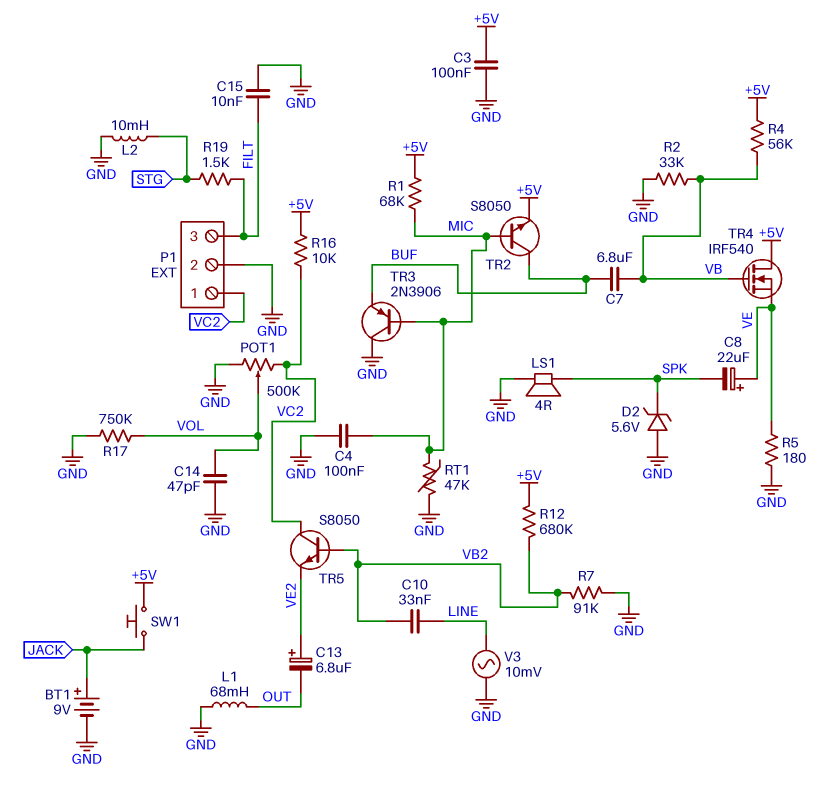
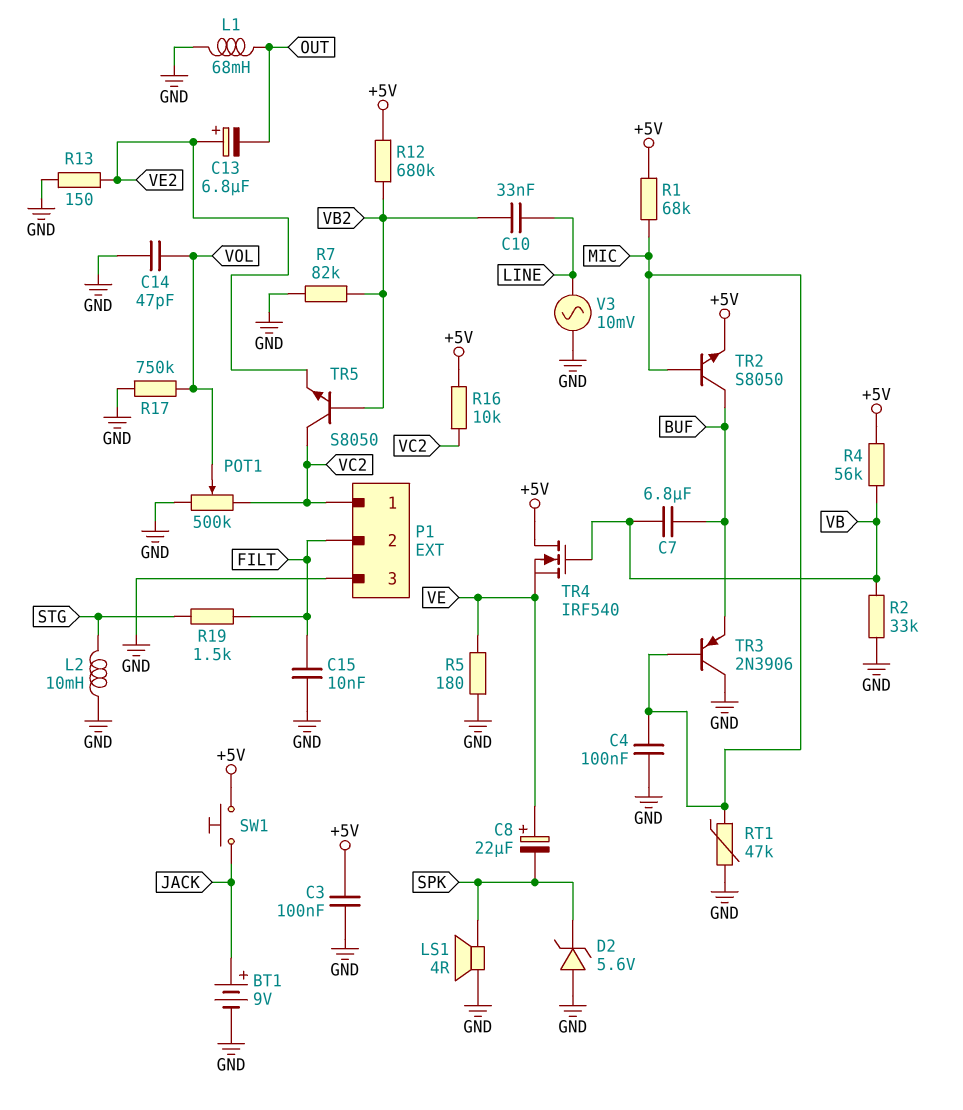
P1 pin 2: GND -> FILT
P1 pin 3: FILT -> GND
R7: 91k (GND, VB2) -> 82k (GND, VB2)
R13: none -> 150 (GND, VE2)

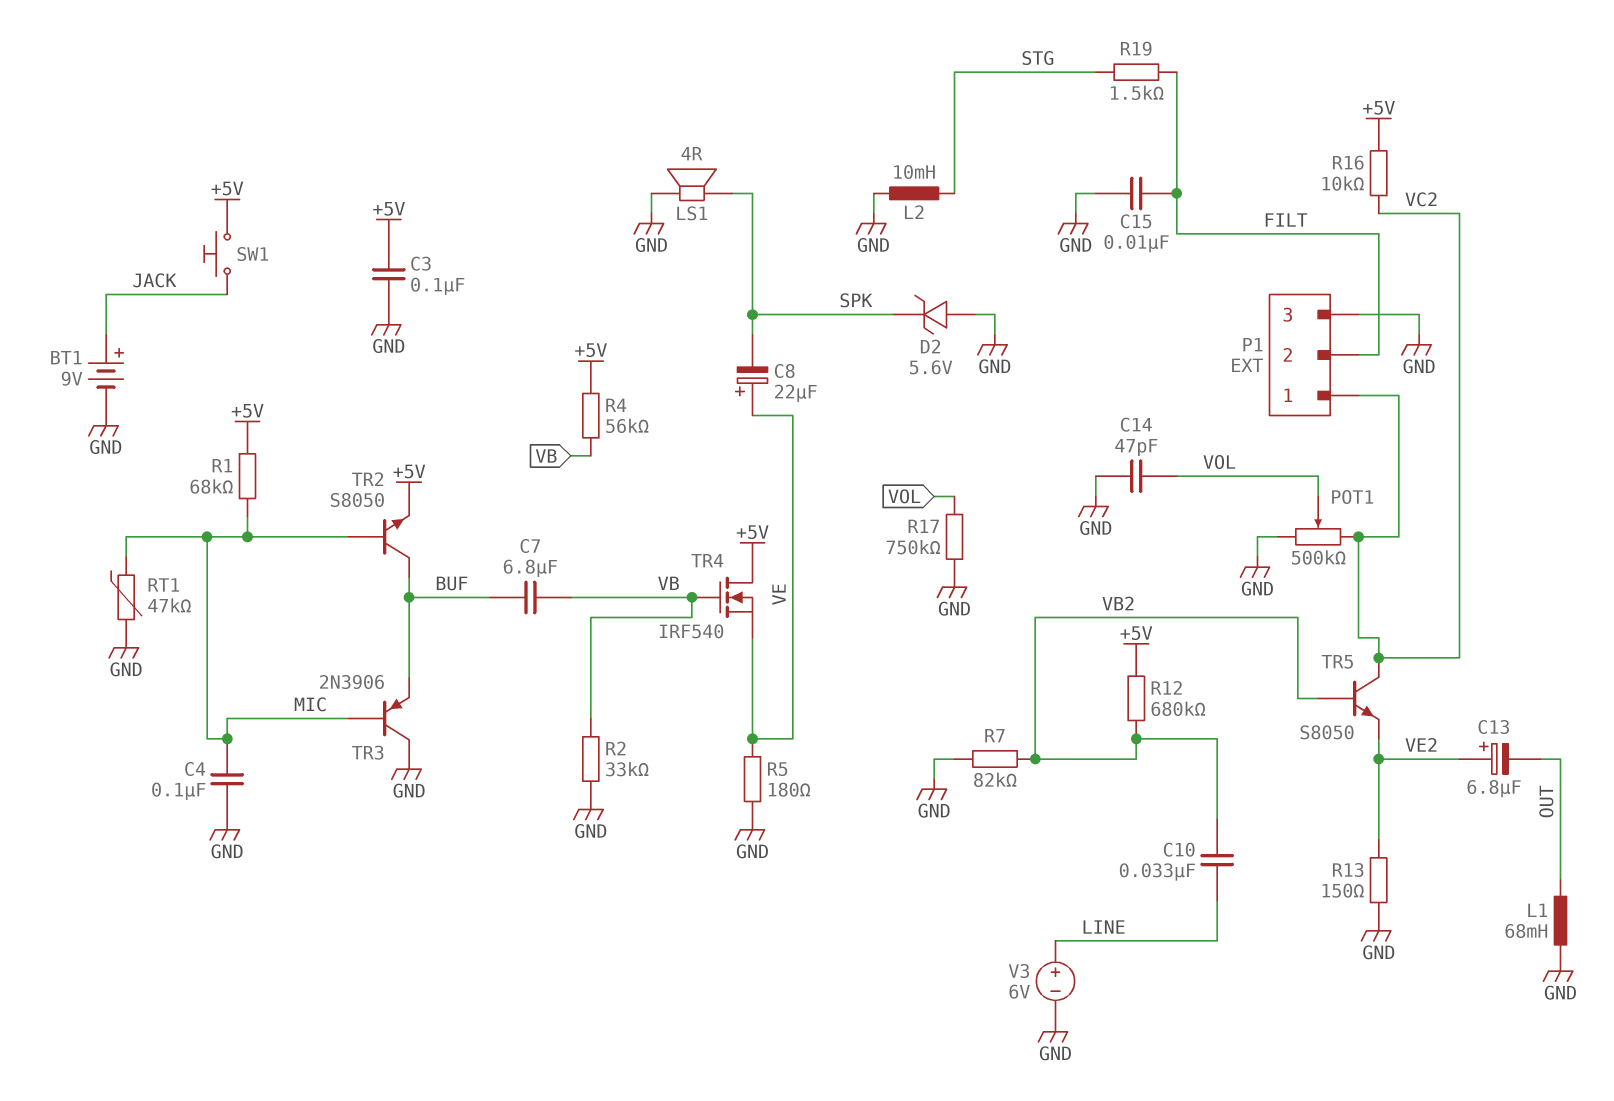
V3: AC 10mV (GND, LINE) -> 6V (plus LINE, minus GND)

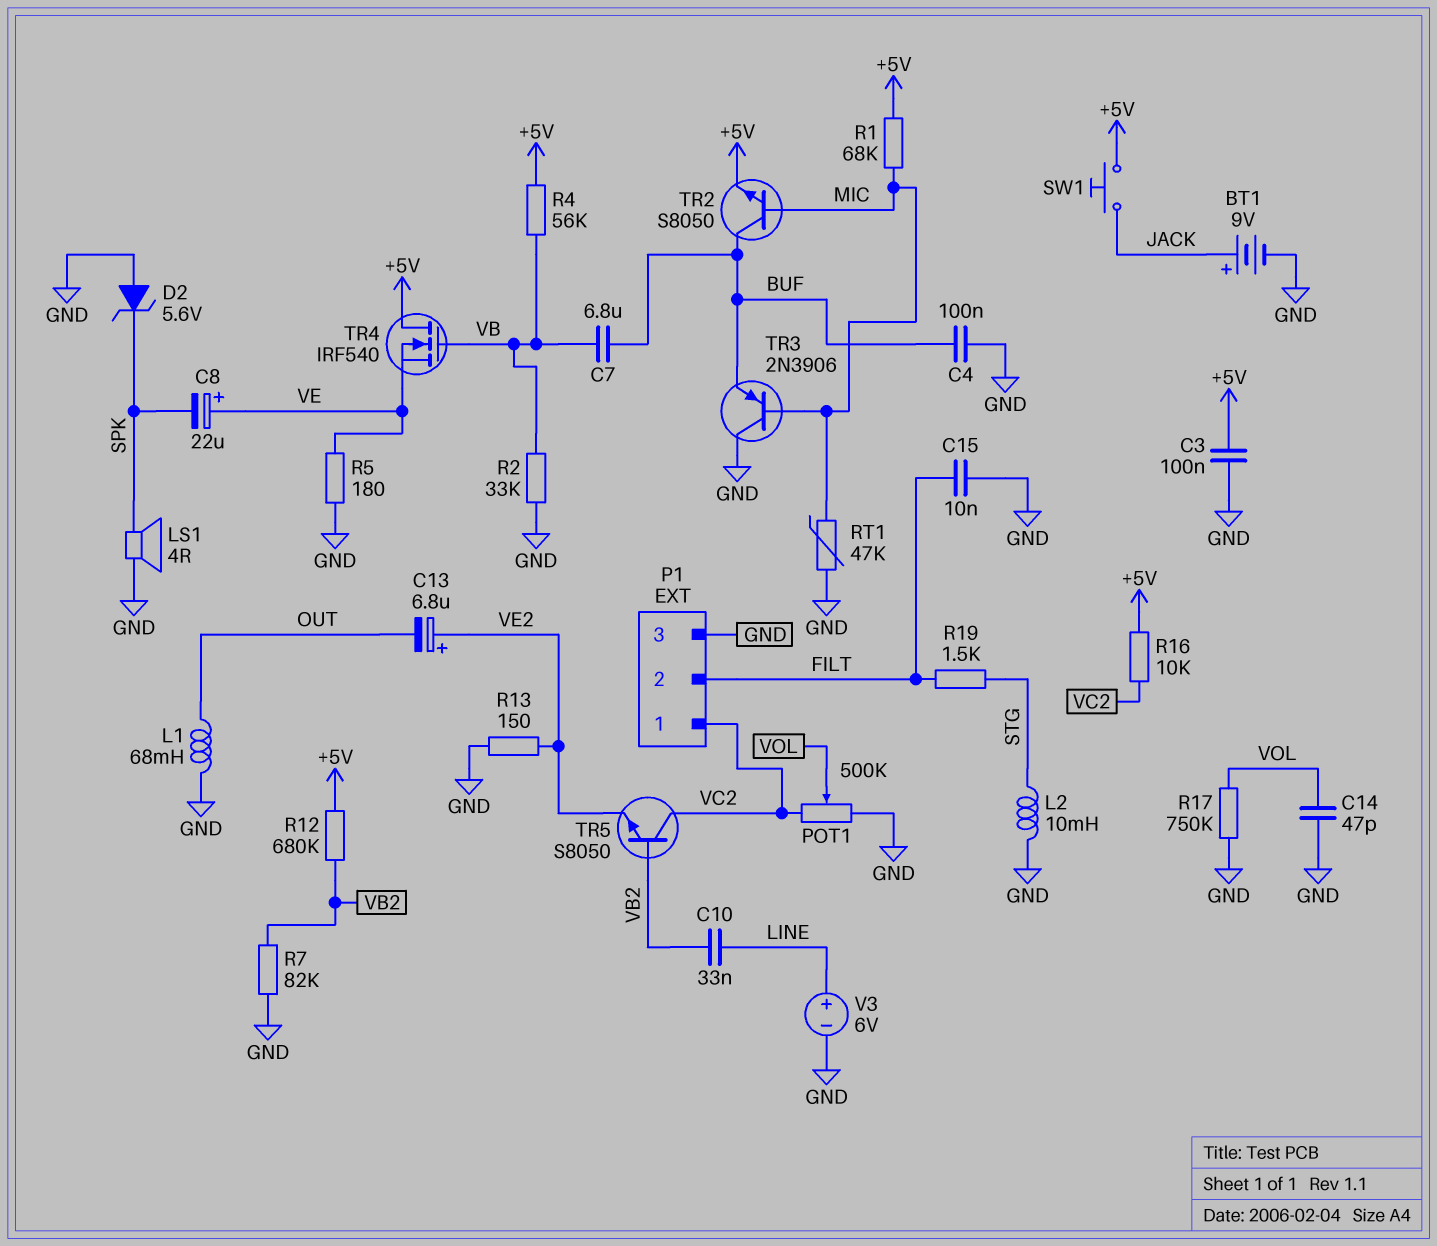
C4: 100nF (GND, MIC) -> 100nF (BUF, GND)

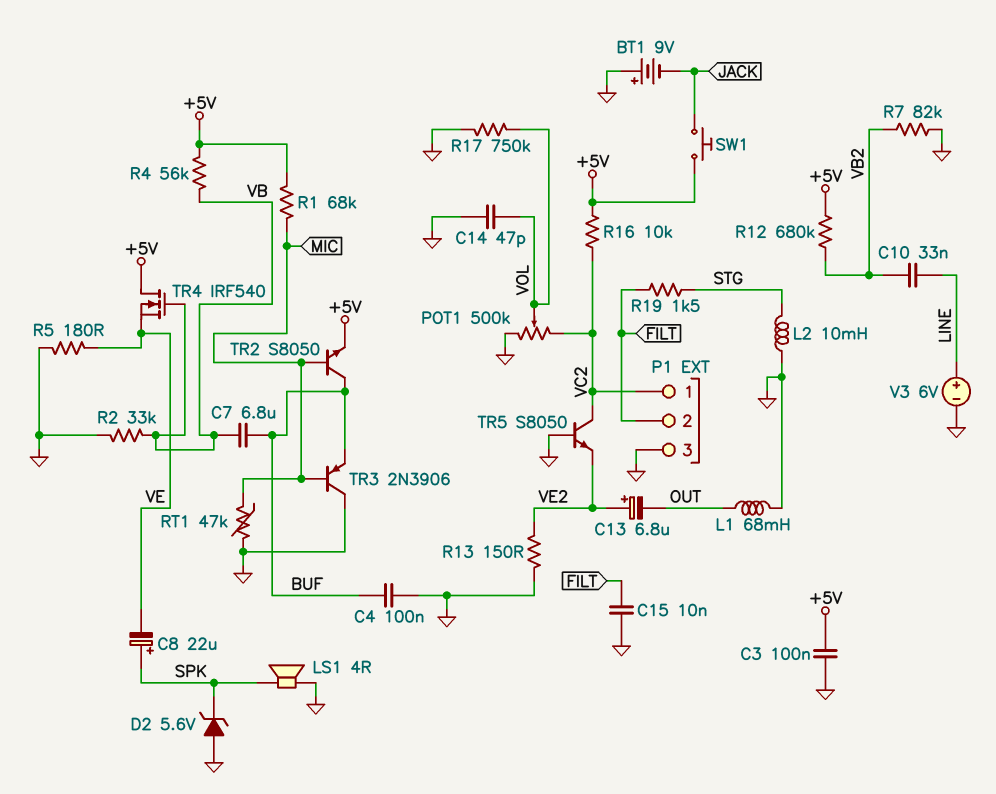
BT1: 9V (plus JACK, minus GND) -> 9V (plus GND, minus JACK)
C8: 22uF (plus VE, minus SPK) -> 22uF (plus SPK, minus VE)
TR5: NPN S8050 (B VB2, C VC2, E VE2) -> NPN S8050 (B GND, C VC2, E VE2)

